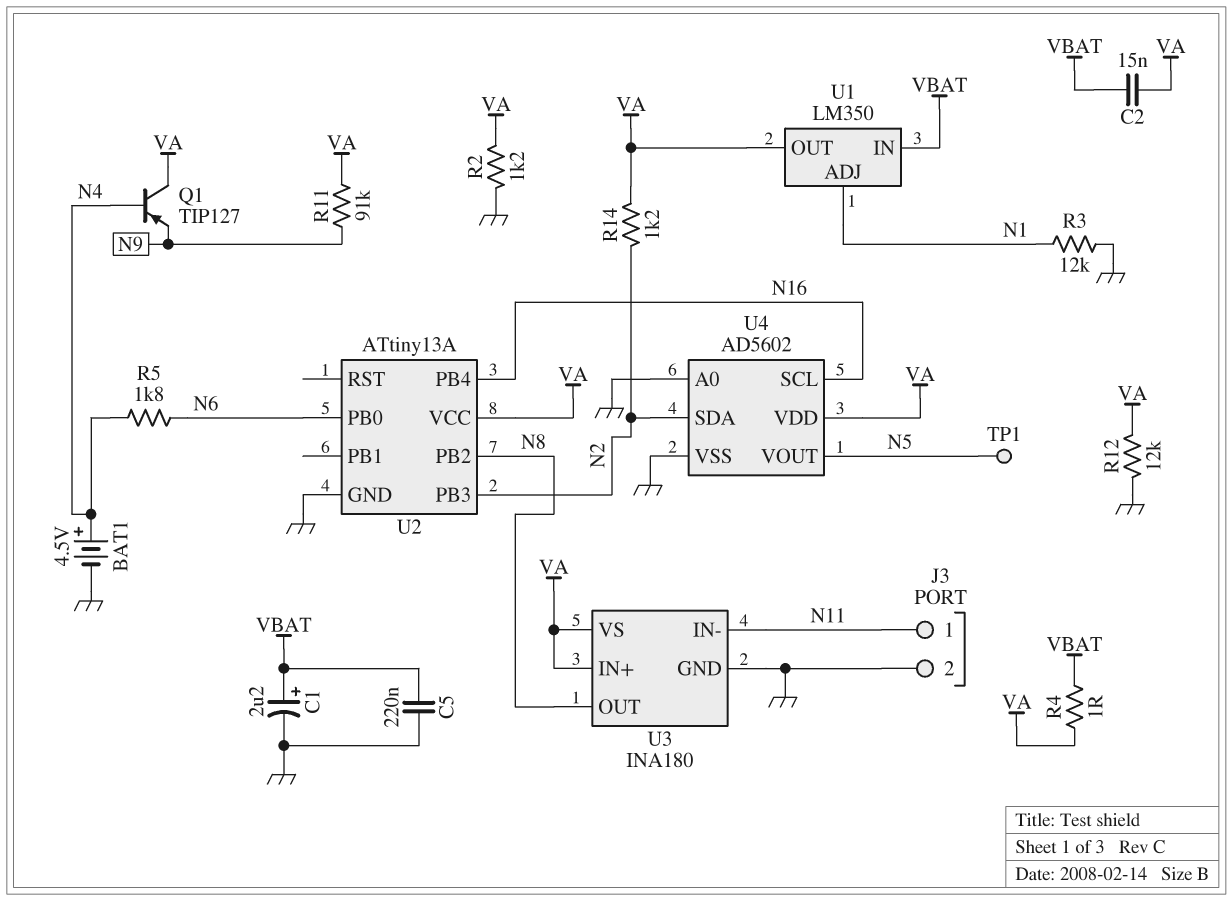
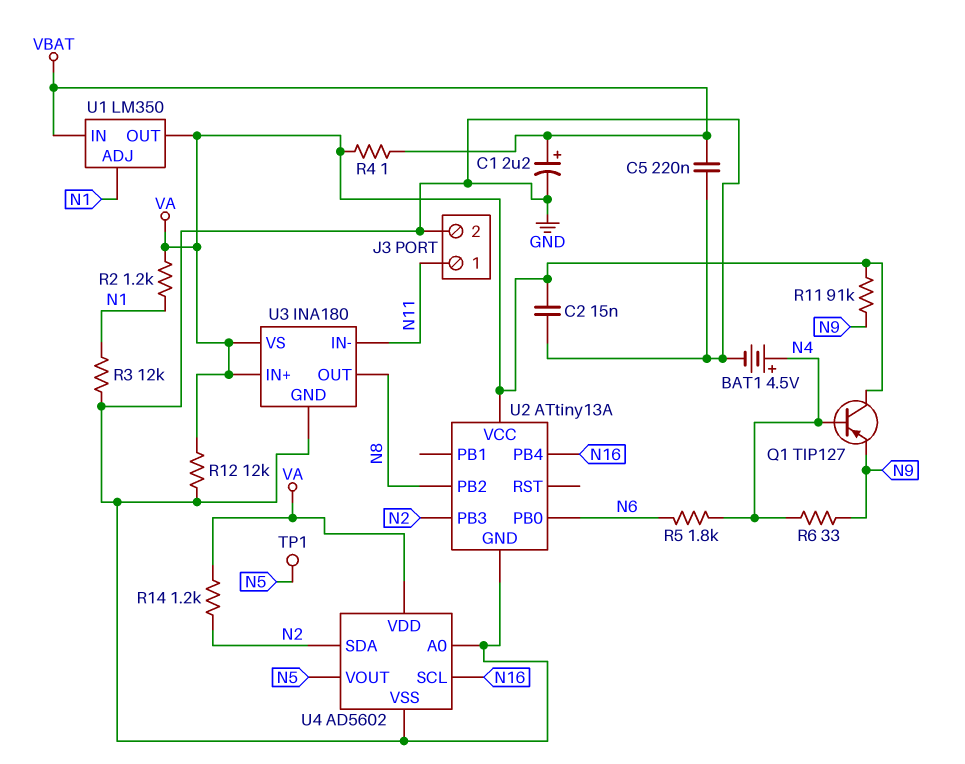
C2: 15nF (VA, VBAT) -> 15nF (GND, VA)
R2: 1.2k (GND, VA) -> 1.2k (N1, VA)
R6: none -> 33 (N4, N9)

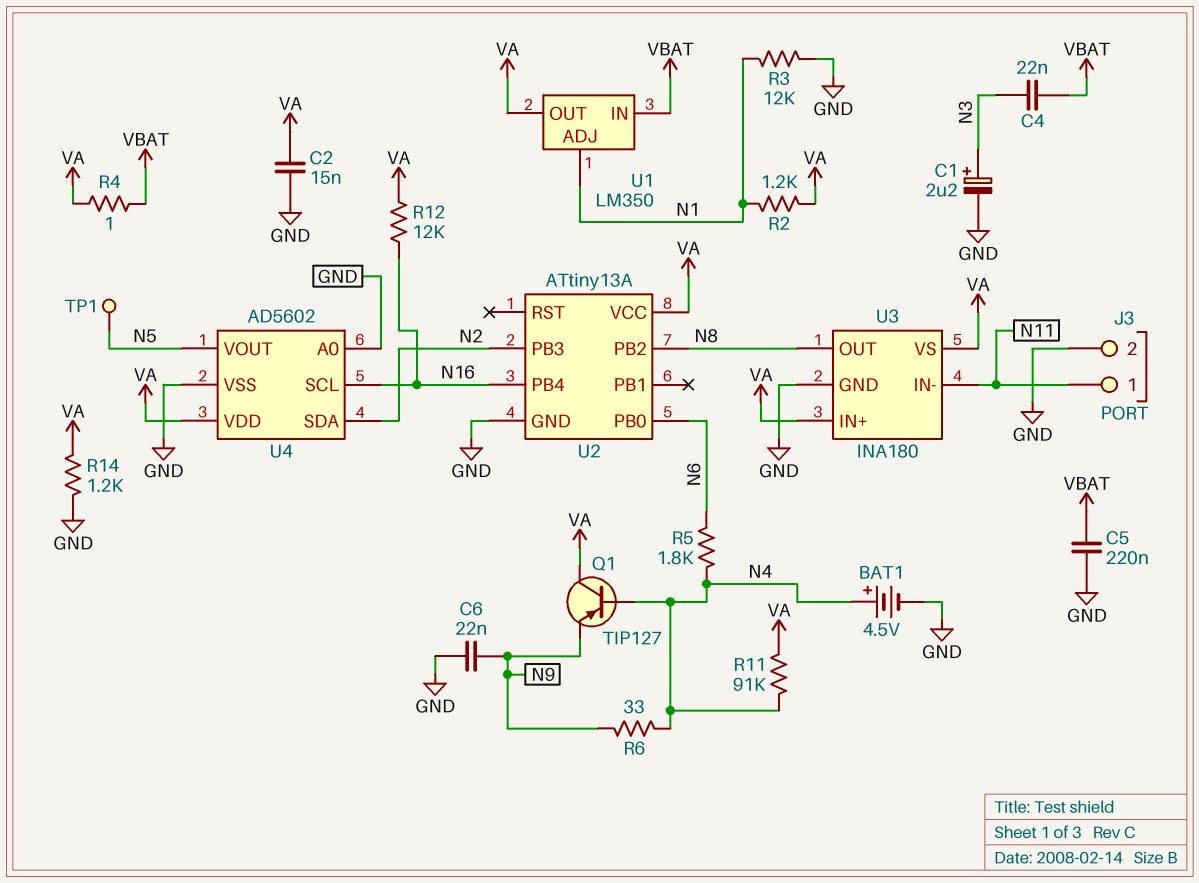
C1: 2.2uF (plus VBAT, minus GND) -> 2.2uF (plus N3, minus GND)
C4: none -> 22nF (N3, VBAT)
C6: none -> 22nF (GND, N9)
R11: 91k (N9, VA) -> 91k (N4, VA)
R12: 12k (GND, VA) -> 12k (N16, VA)
R14: 1.2k (N2, VA) -> 1.2k (GND, VA)

